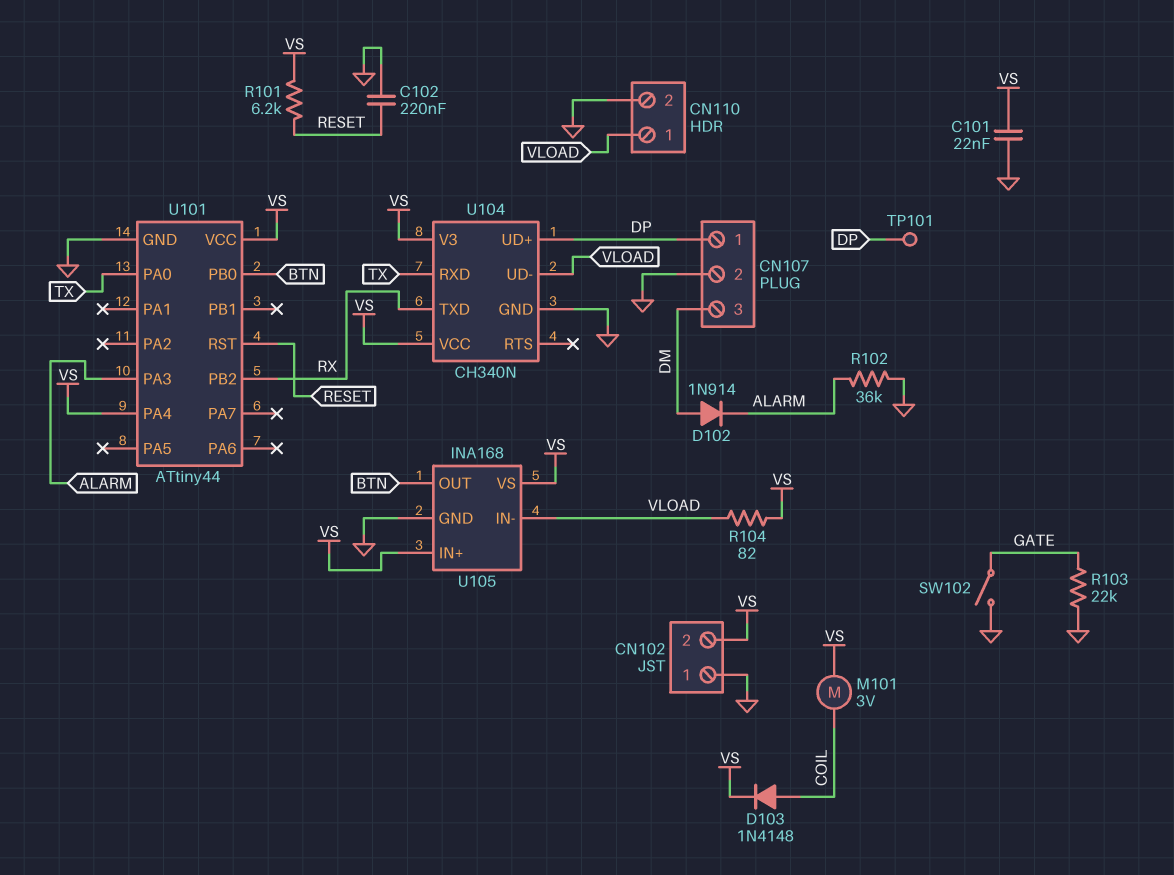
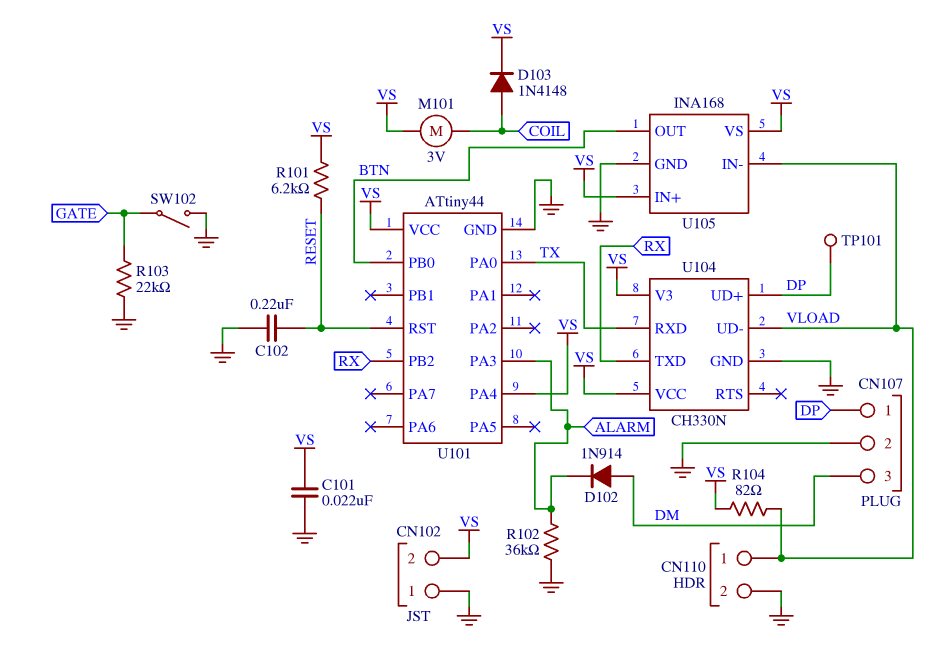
U104: CH340N -> CH330N

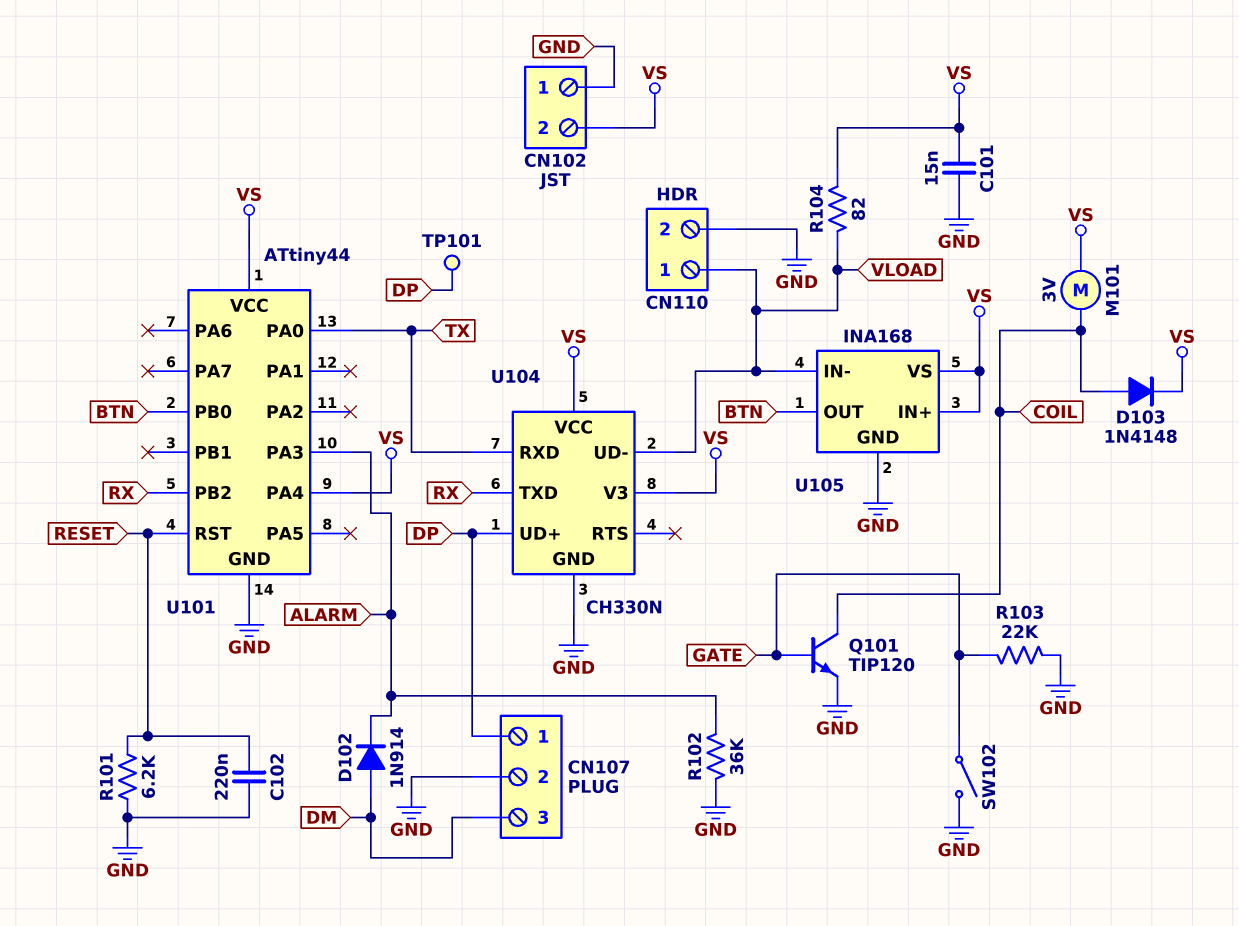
C101: 22nF (GND, VS) -> 15nF (GND, VS)
Q101: none -> NPN TIP120 (B GATE, C COIL, E GND)
R101: 6.2k (RESET, VS) -> 6.2k (GND, RESET)

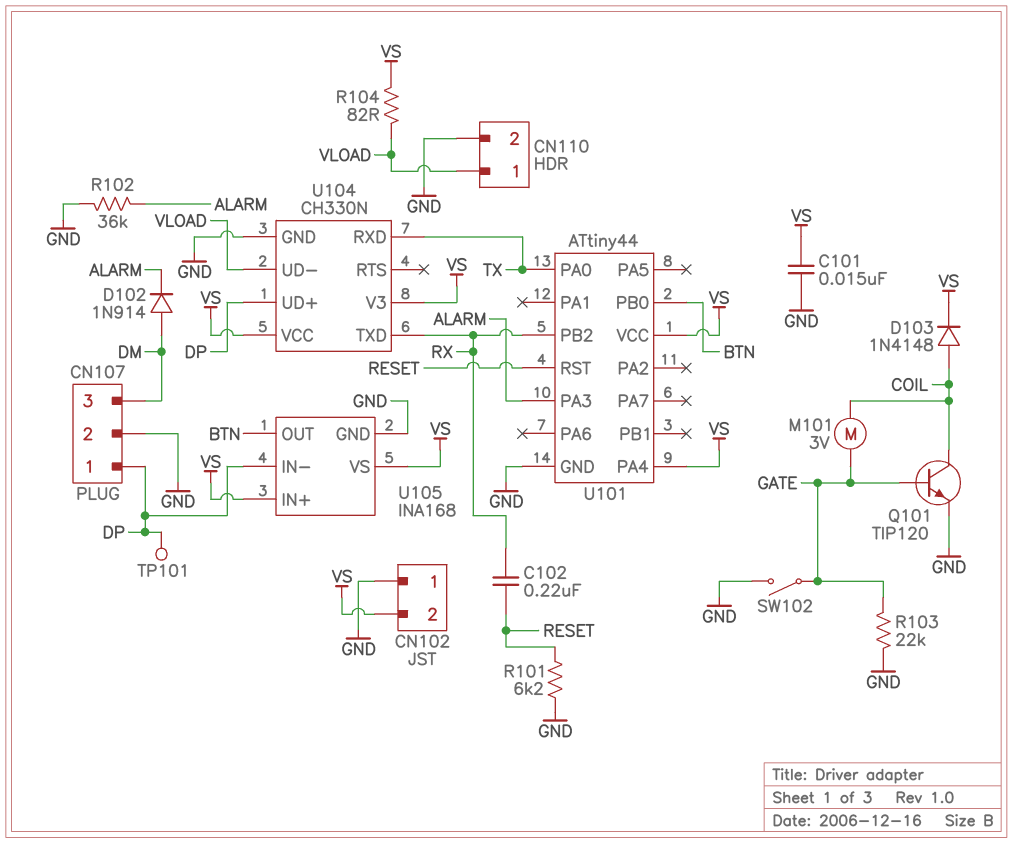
C102: 220nF (GND, RESET) -> 220nF (RESET, RX)
M101: motor 3V (COIL, VS) -> motor 3V (COIL, GATE)
U105 pin IN-: VLOAD -> DP

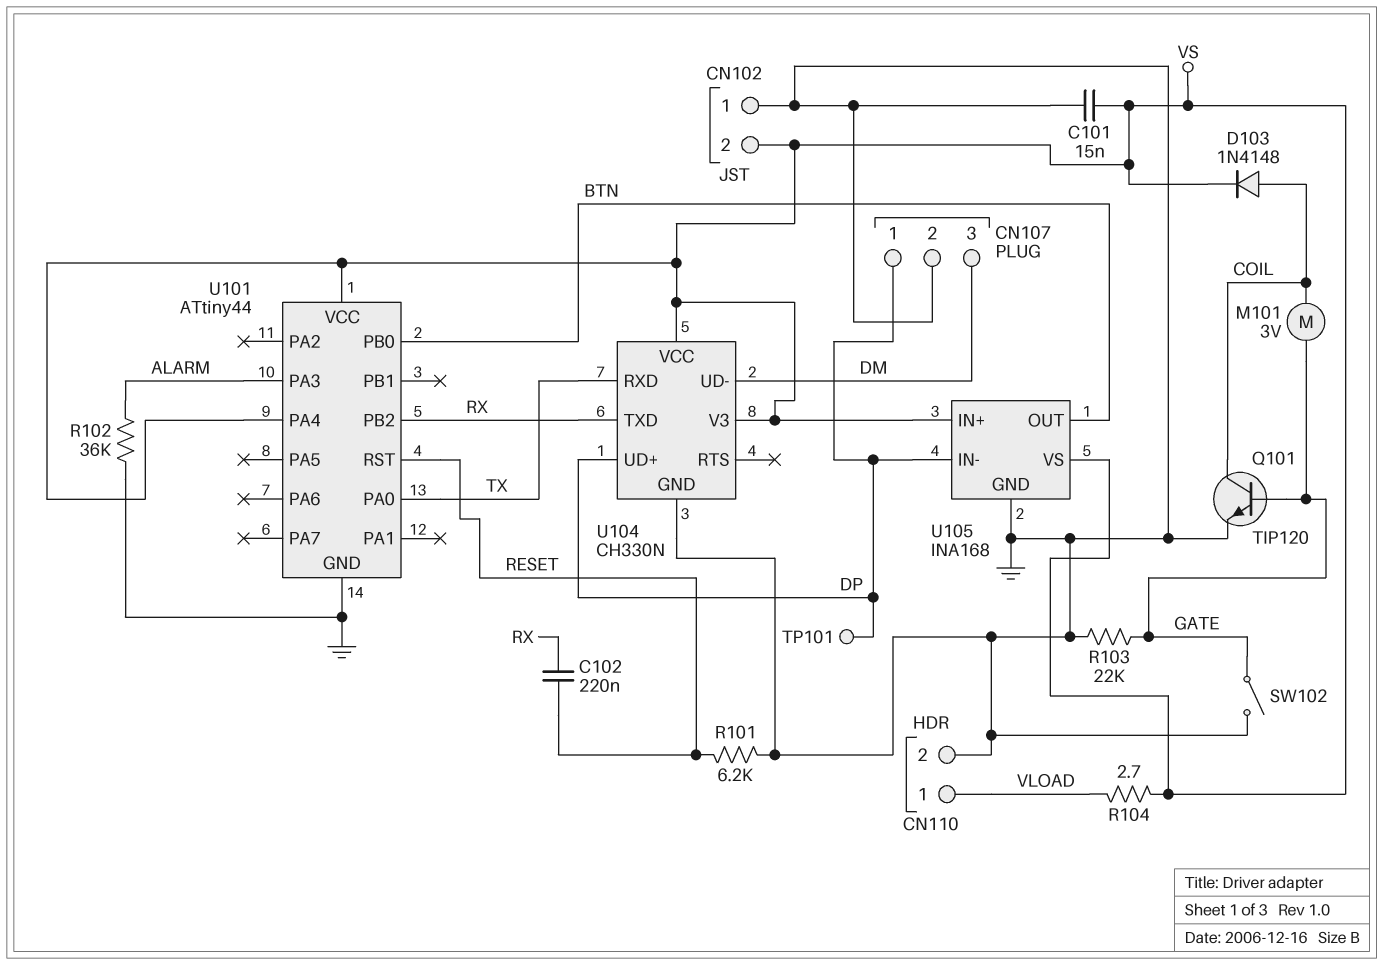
D102: diode 1N914 (A DM, K ALARM) -> none
R104: 82 (VLOAD, VS) -> 2.7 (VLOAD, VS)
U104 pin UD-: VLOAD -> DM

